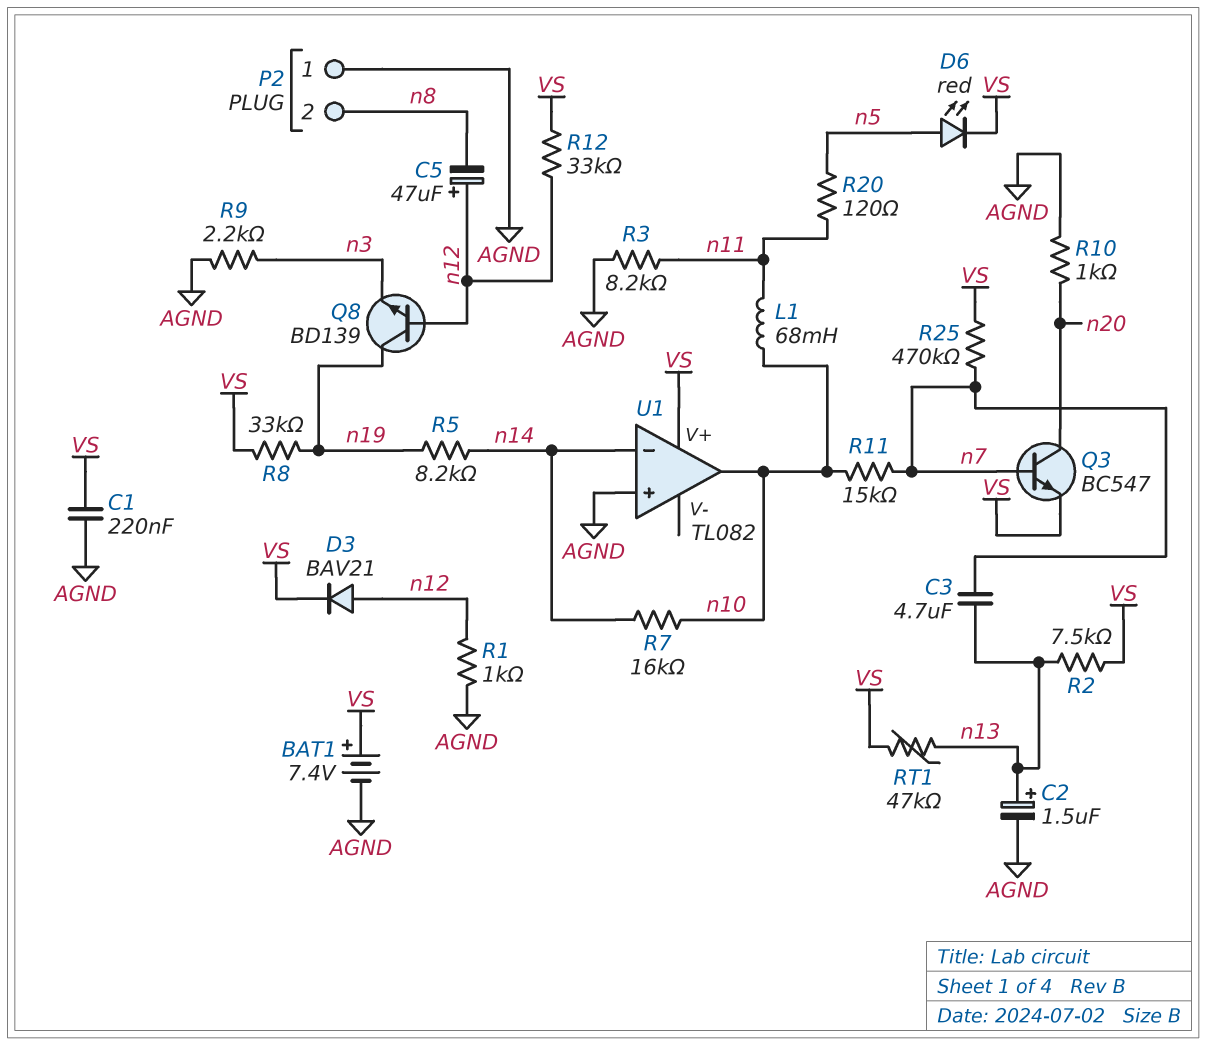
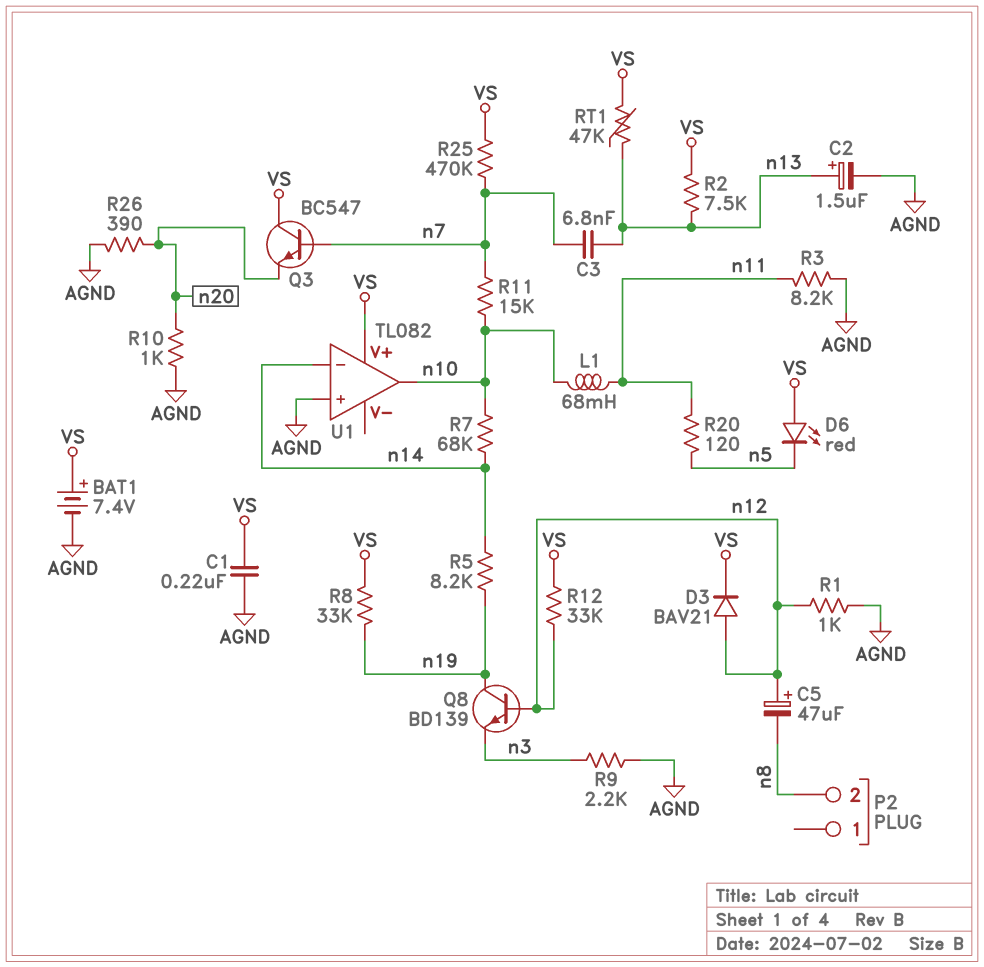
C3: 4.7uF (n7, n13) -> 6.8nF (n7, n13)
D6: LED red (A n5, K VS) -> LED red (A VS, K n5)
P2 pin 1: AGND -> none
Q3: NPN BC547 (B n7, C n20, E VS) -> NPN BC547 (B n7, C VS, E n20)
R7: 16k (n10, n14) -> 68k (n10, n14)
R26: none -> 390 (AGND, n20)

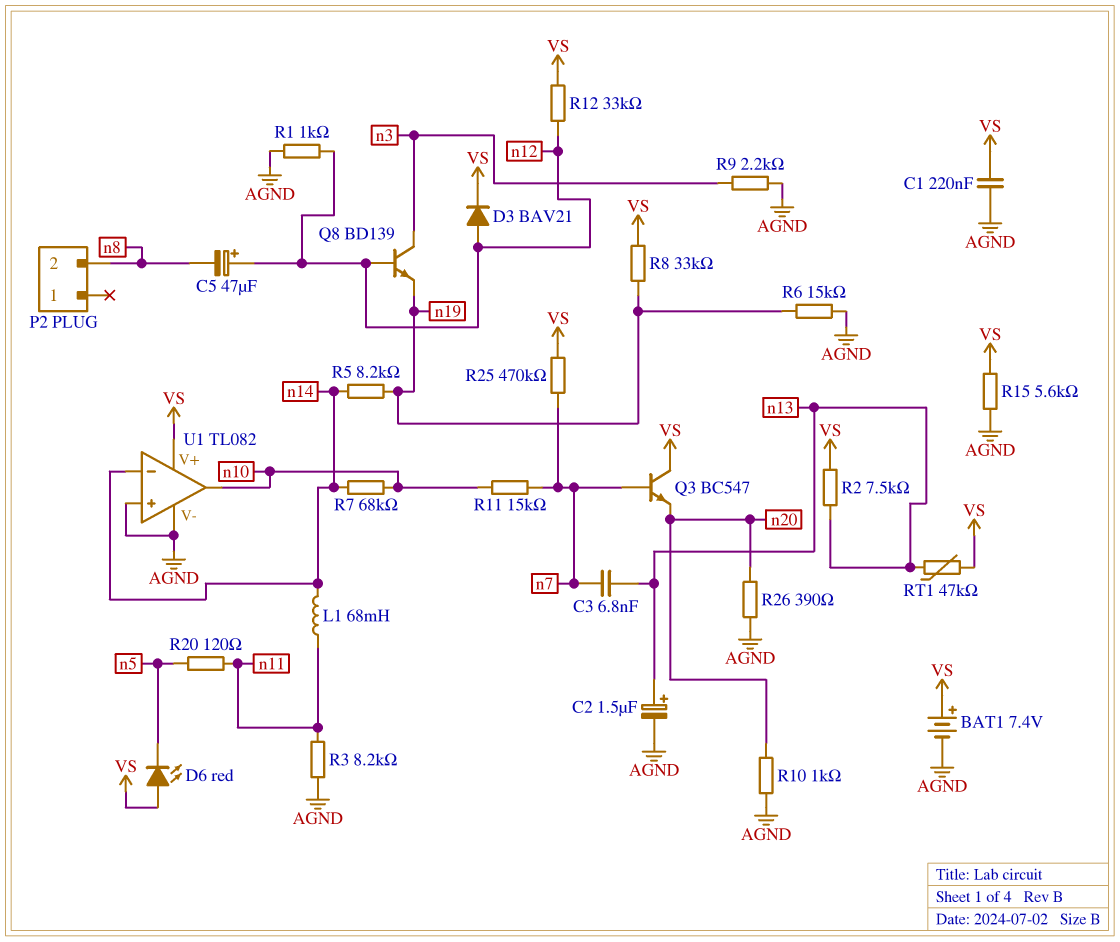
L1: 68mH (n10, n11) -> 68mH (n11, n14)
Q8: NPN BD139 (B n12, C n19, E n3) -> NPN BD139 (B n12, C n3, E n19)
R6: none -> 15k (AGND, n19)
R15: none -> 5.6k (AGND, VS)
U1 pin V-: none -> AGND

